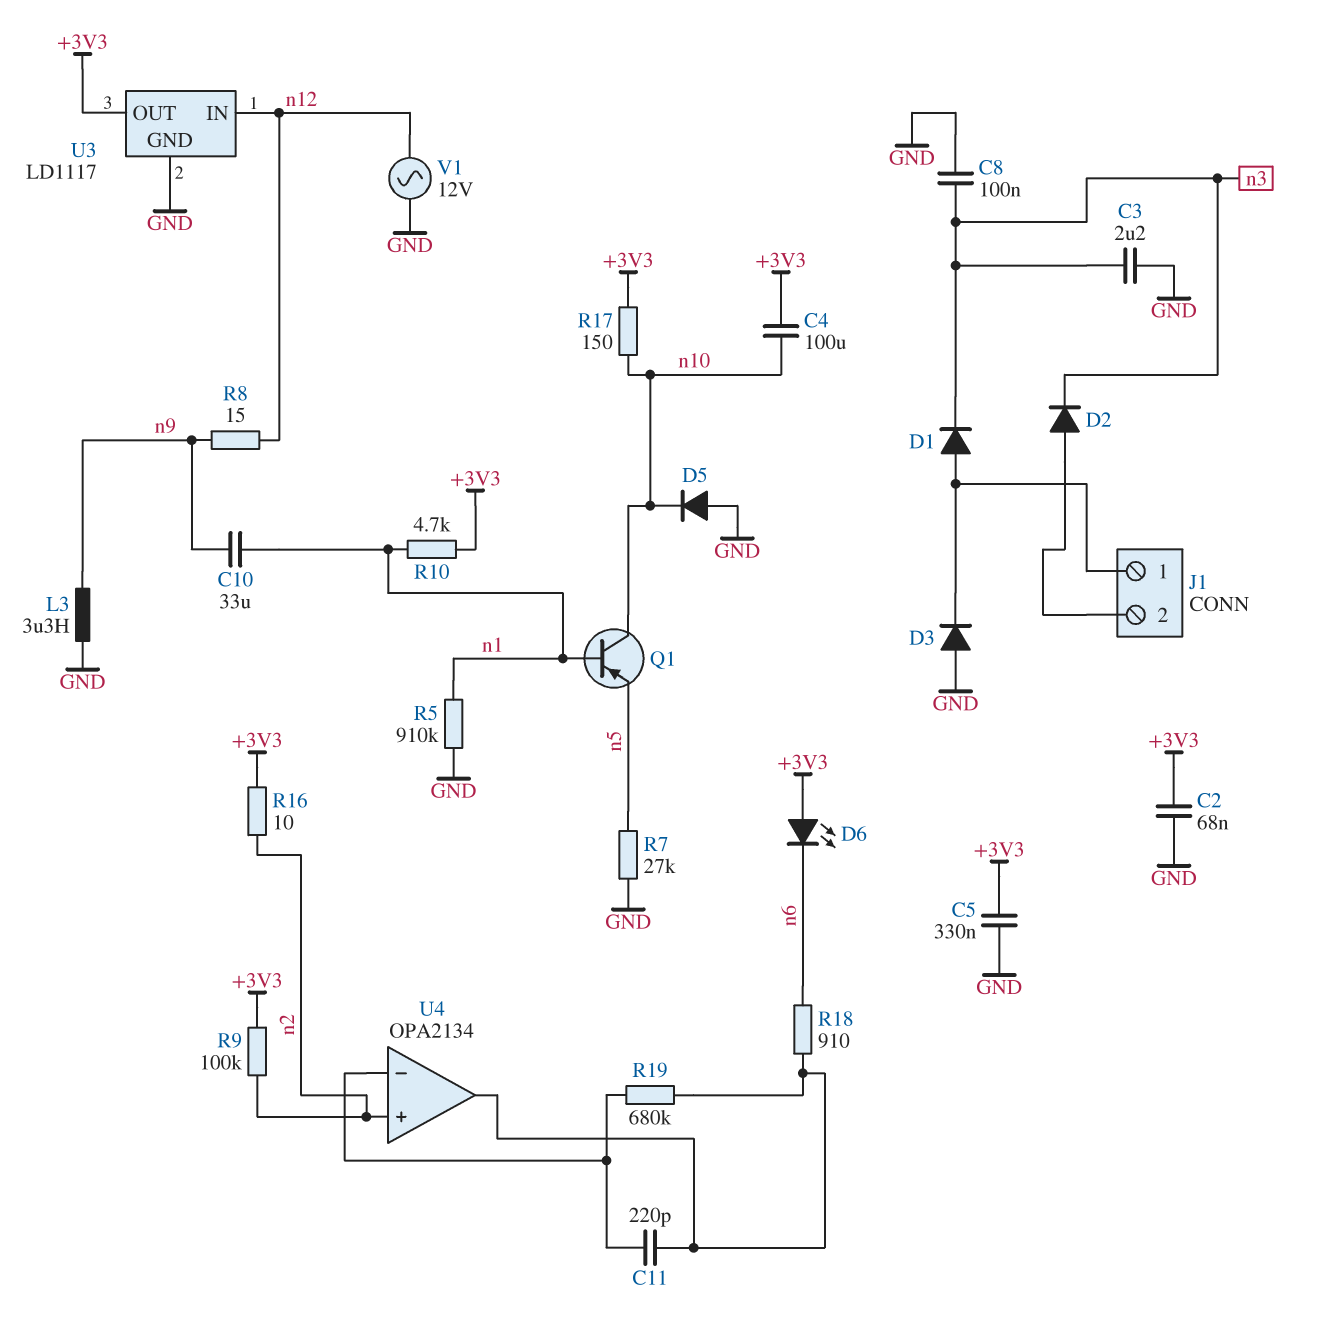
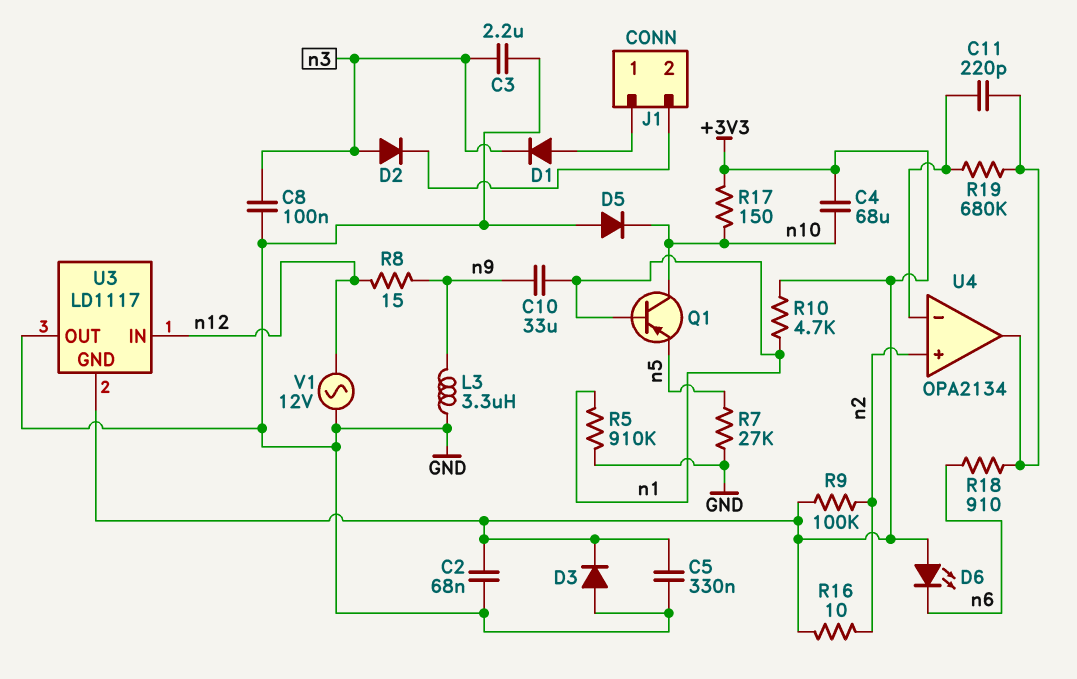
C4: 100uF (+3V3, n10) -> 68uF (+3V3, n10)
D2: diode (A J1/2, K n3) -> diode (A n3, K J1/2)
D3: diode (A GND, K J1/1) -> diode (A GND, K +3V3)
U3 pin GND: GND -> +3V3
U3 pin OUT: +3V3 -> GND

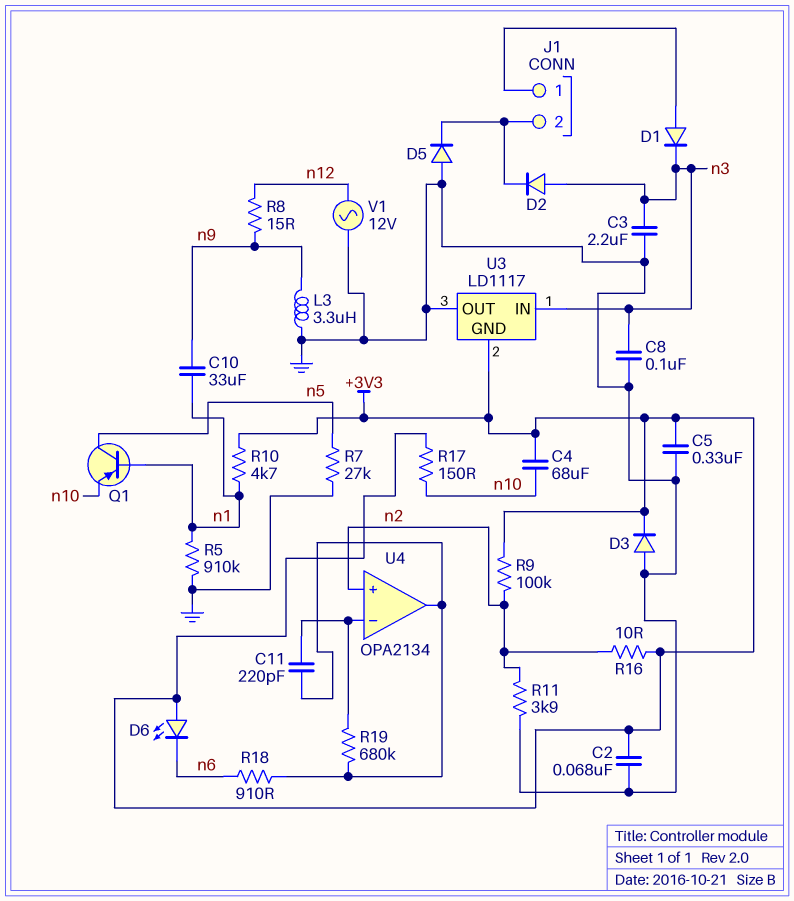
D5: diode (A GND, K n10) -> diode (A GND, K J1/2)
Q1: PNP (B n1, C n10, E n5) -> PNP (B n1, C n5, E n10)
R11: none -> 3.9k (GND, n2)
U3 pin IN: n12 -> n3

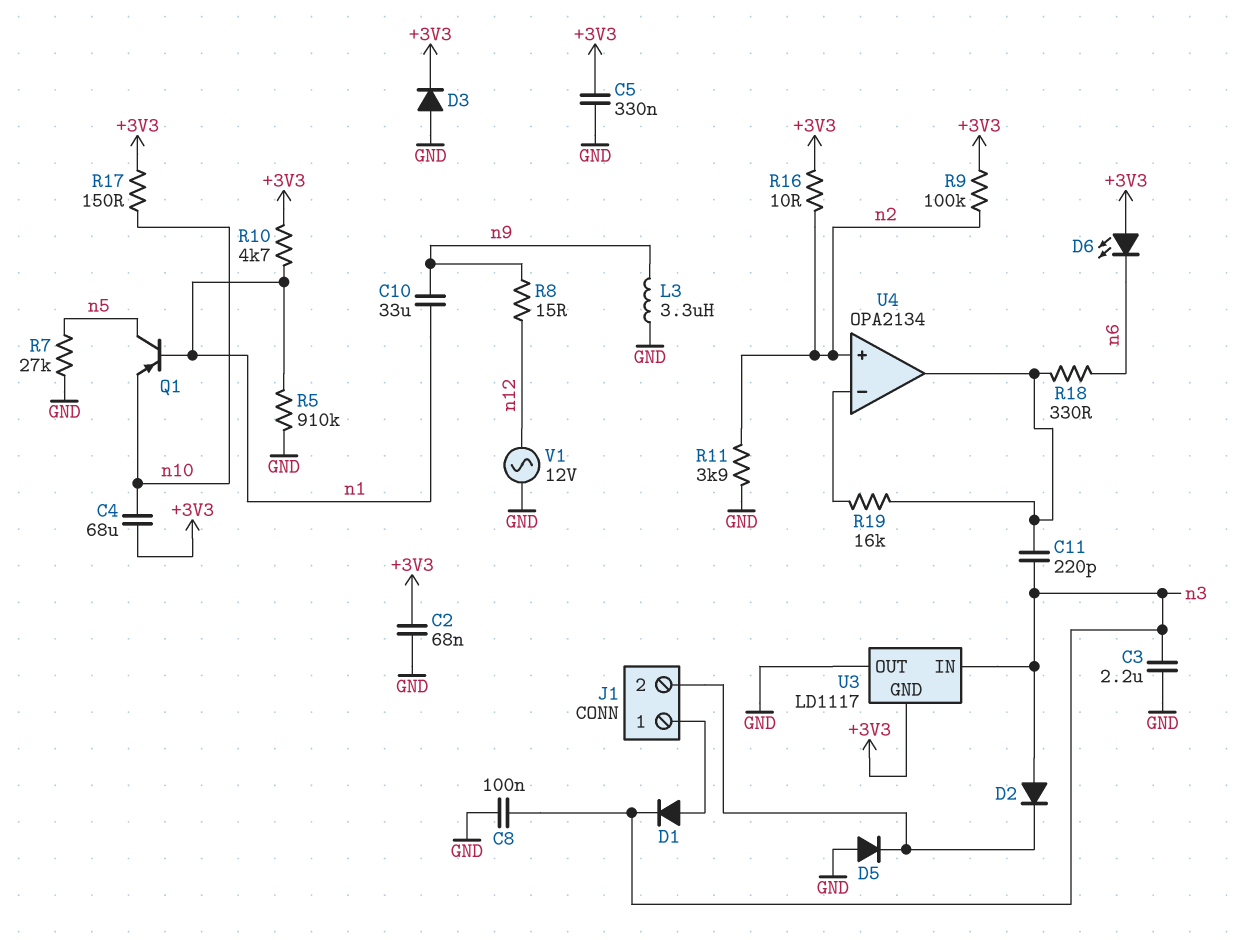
C11: 220pF (U4/in-, U4/out) -> 220pF (U4/out, n3)
R18: 910 (U4/out, n6) -> 330 (U4/out, n6)
R19: 680k (U4/in-, U4/out) -> 16k (U4/in-, U4/out)

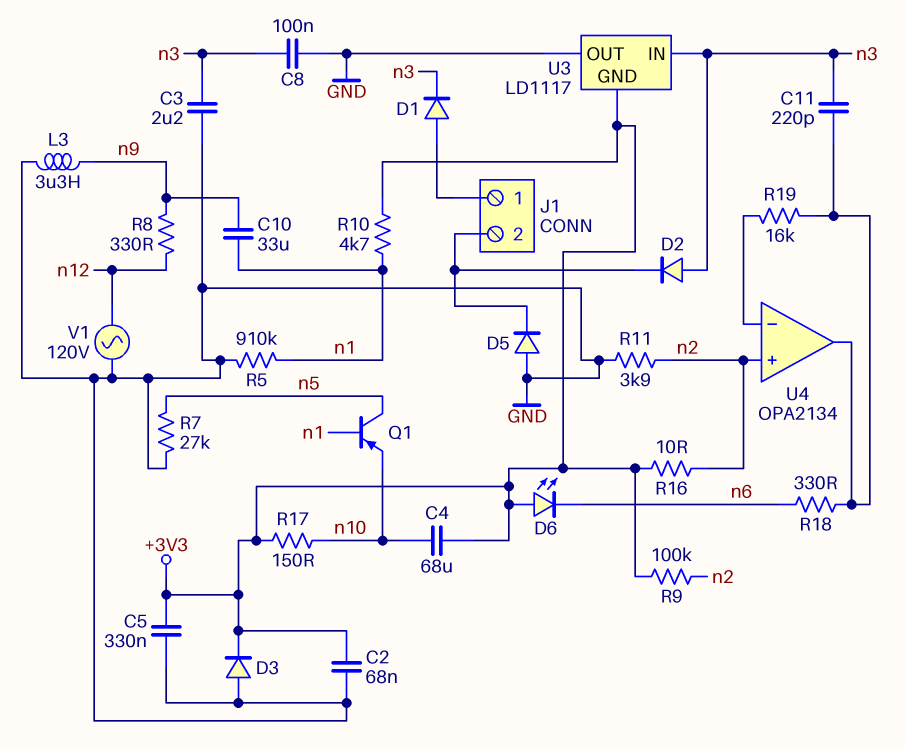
R8: 15 (n9, n12) -> 330 (n9, n12)
V1: AC 12V (GND, n12) -> AC 120V (GND, n12)

